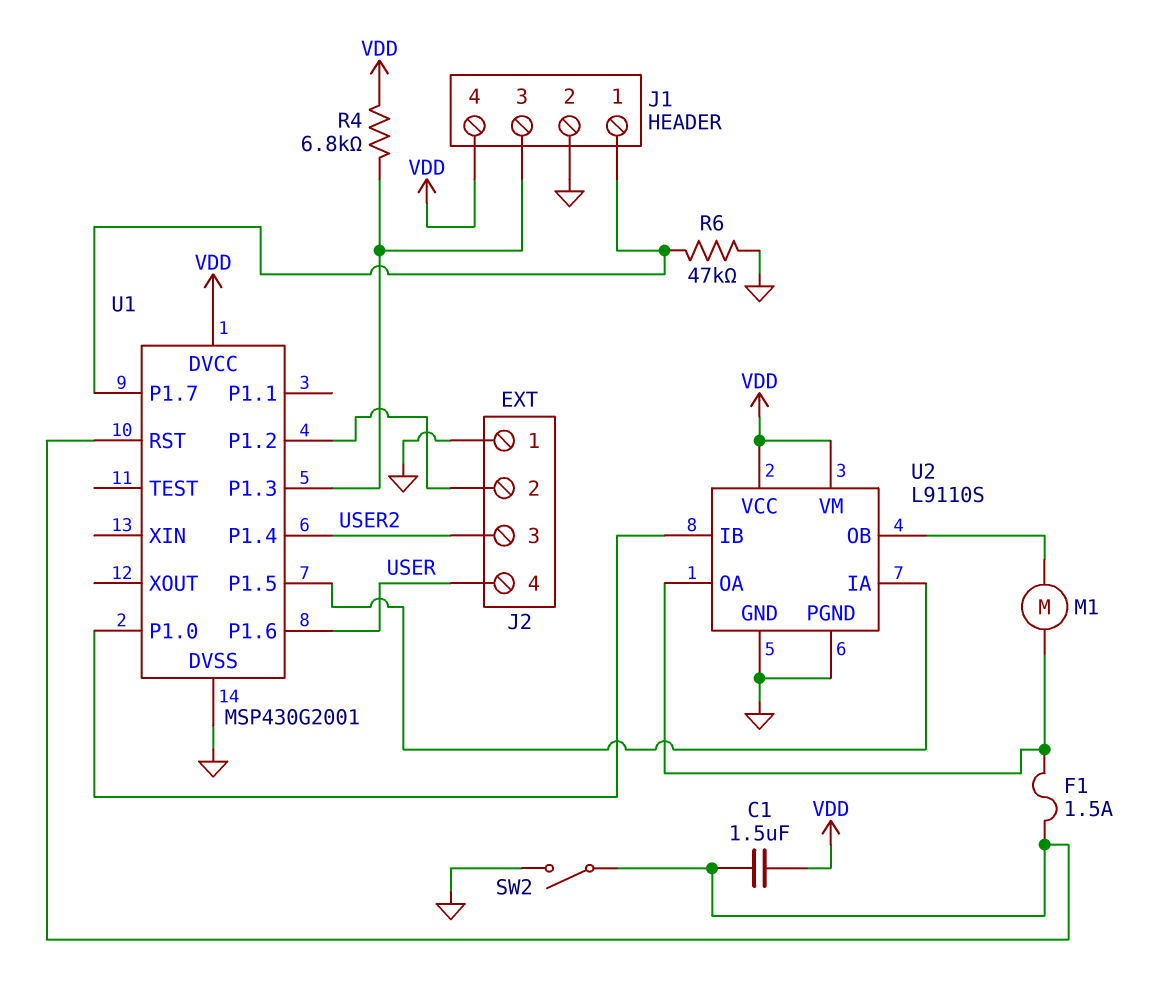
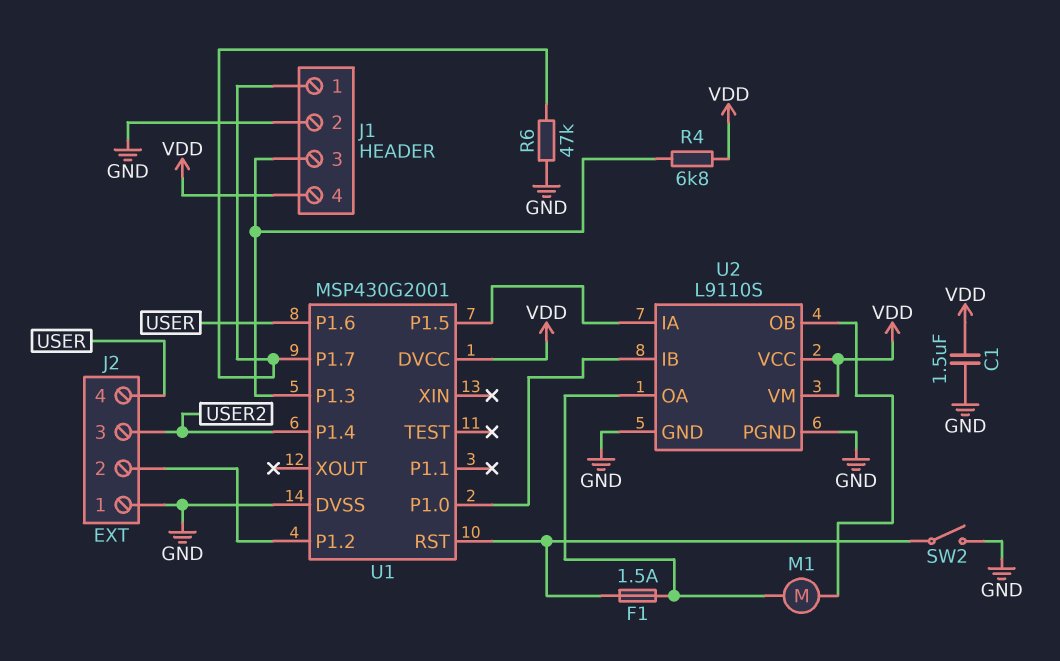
C1: 1.5uF (U1/RST, VDD) -> 1.5uF (GND, VDD)

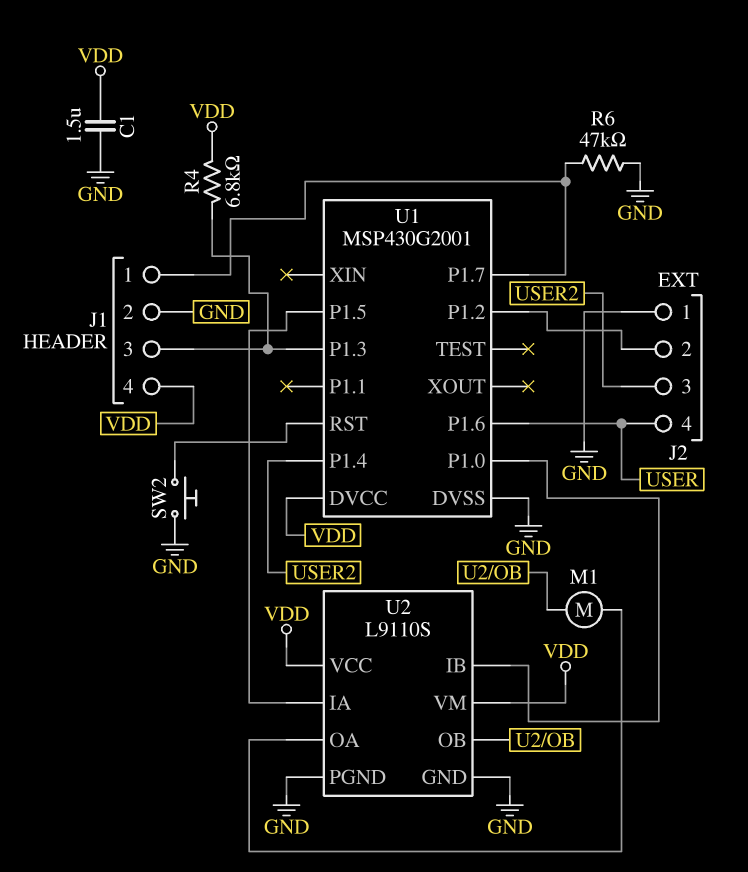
F1: 1.5A (U1/RST, U2/OA) -> none
SW2: switch (GND, U1/RST) -> button (GND, U1/RST)

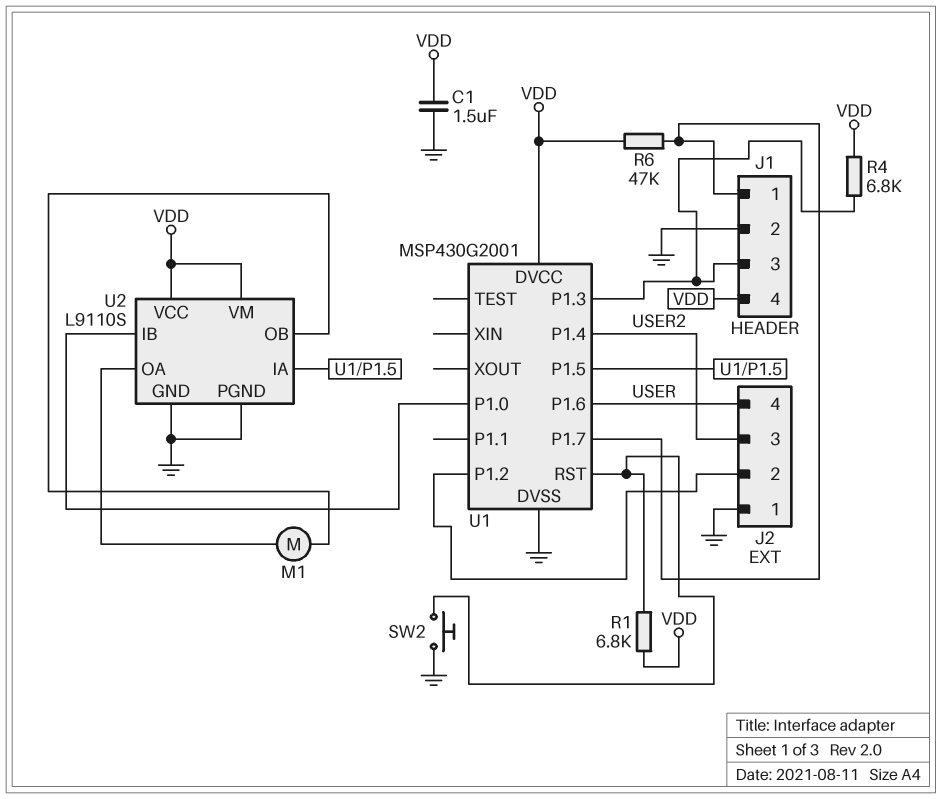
R1: none -> 6.8k (U1/RST, VDD)
R6: 47k (GND, J1/1) -> 47k (J1/1, VDD)

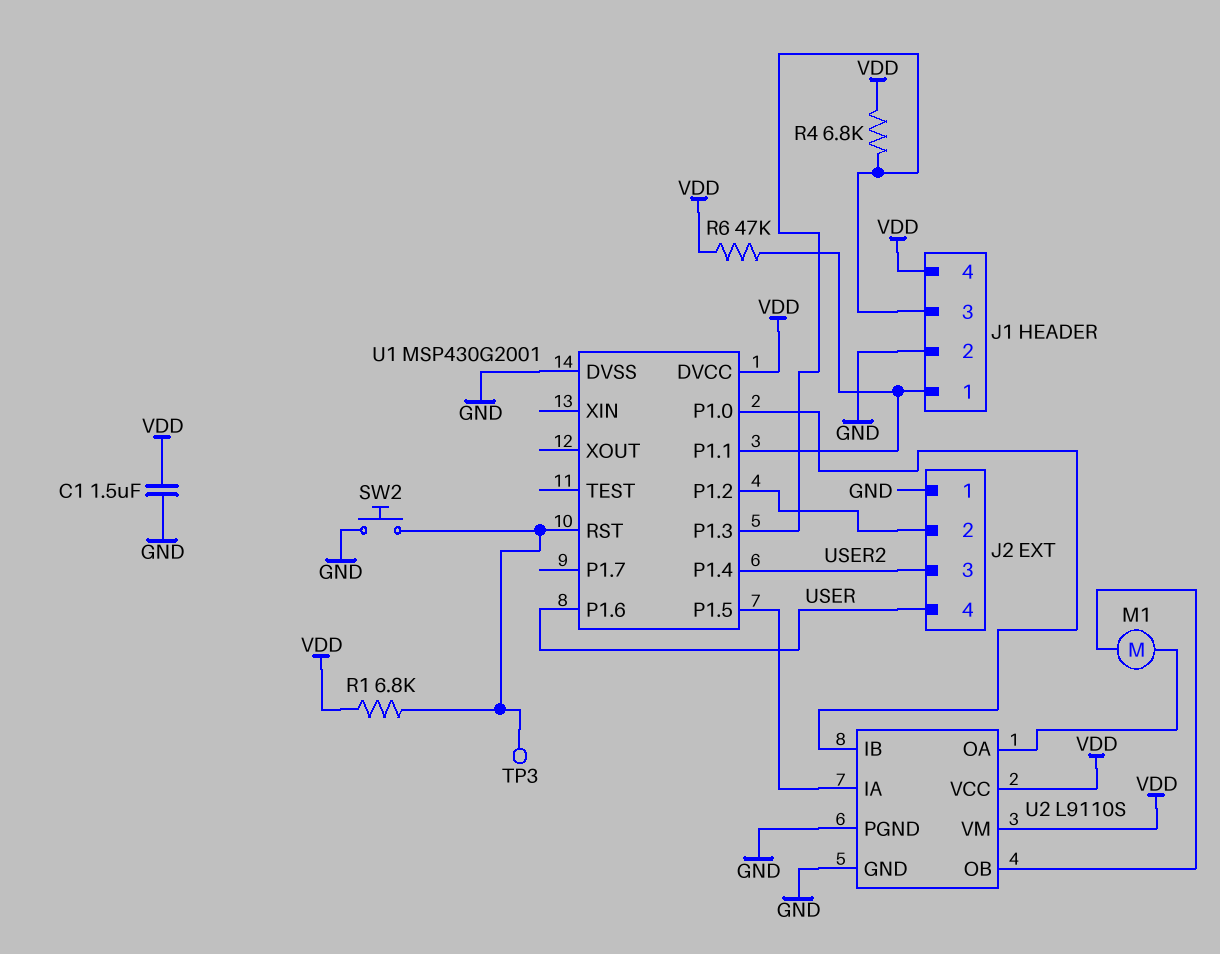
TP3: none -> test point (U1/RST)
U1 pin P1.1: none -> J1/1
U1 pin P1.7: J1/1 -> none

